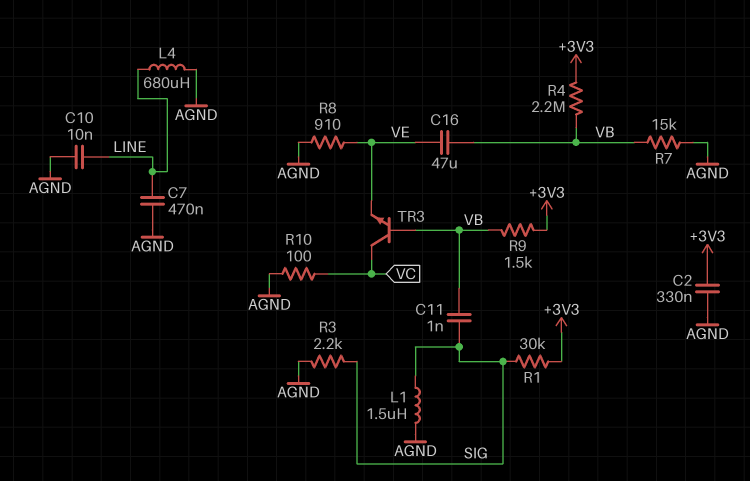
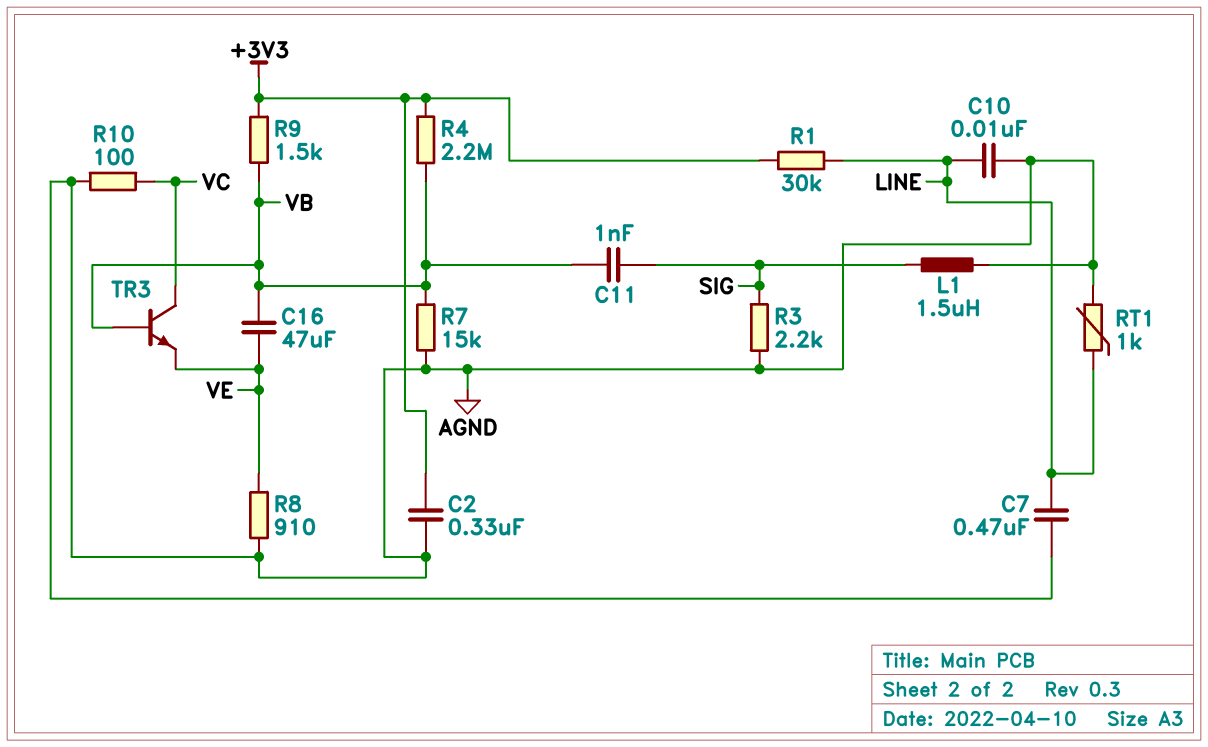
L4: 680uH (AGND, LINE) -> none
R1: 30k (+3V3, SIG) -> 30k (+3V3, LINE)
RT1: none -> 1k (AGND, LINE)

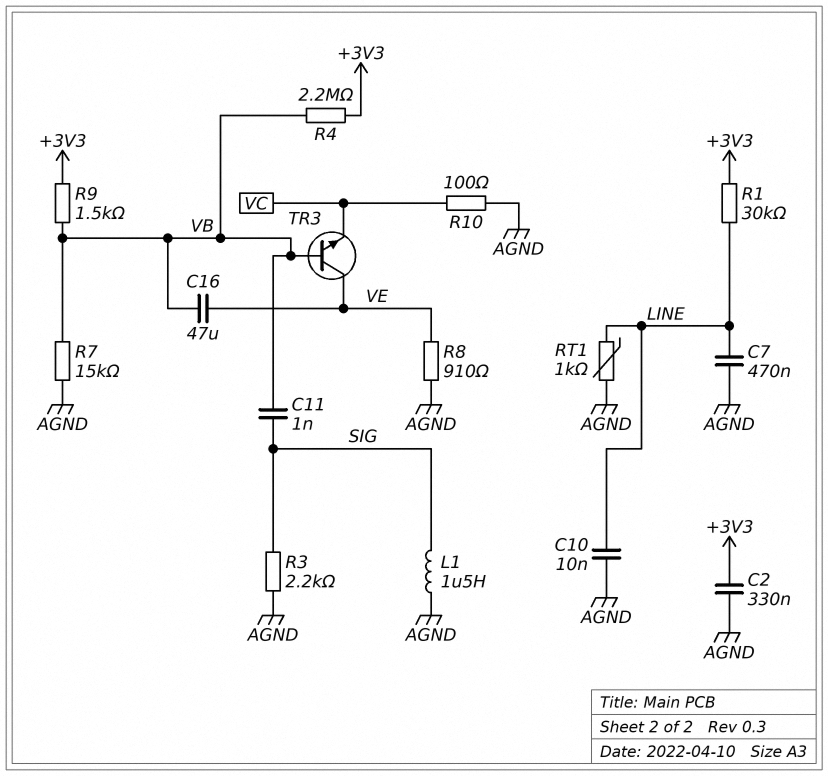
TR3: NPN (B VB, C VC, E VE) -> NPN (B VB, C VE, E VC)

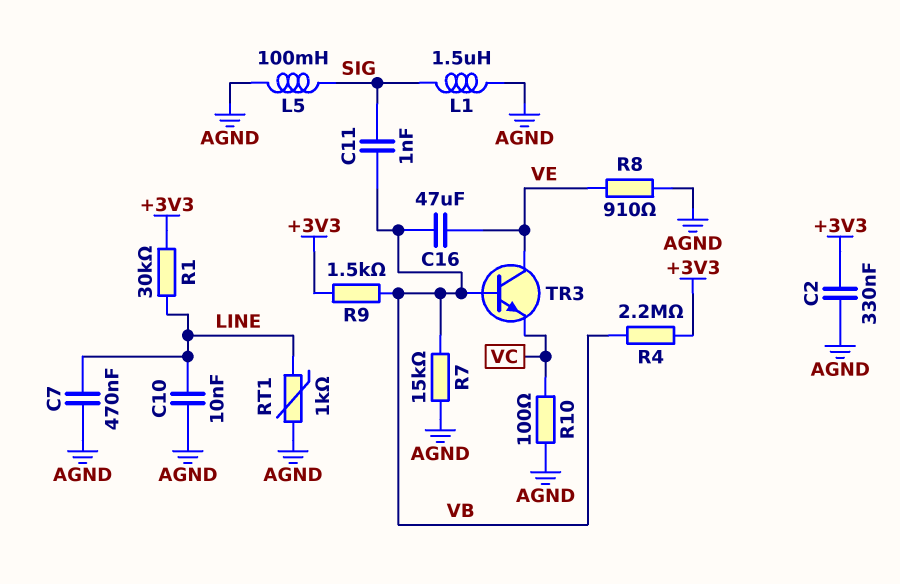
L5: none -> 100mH (AGND, SIG)
R3: 2.2k (AGND, SIG) -> none

